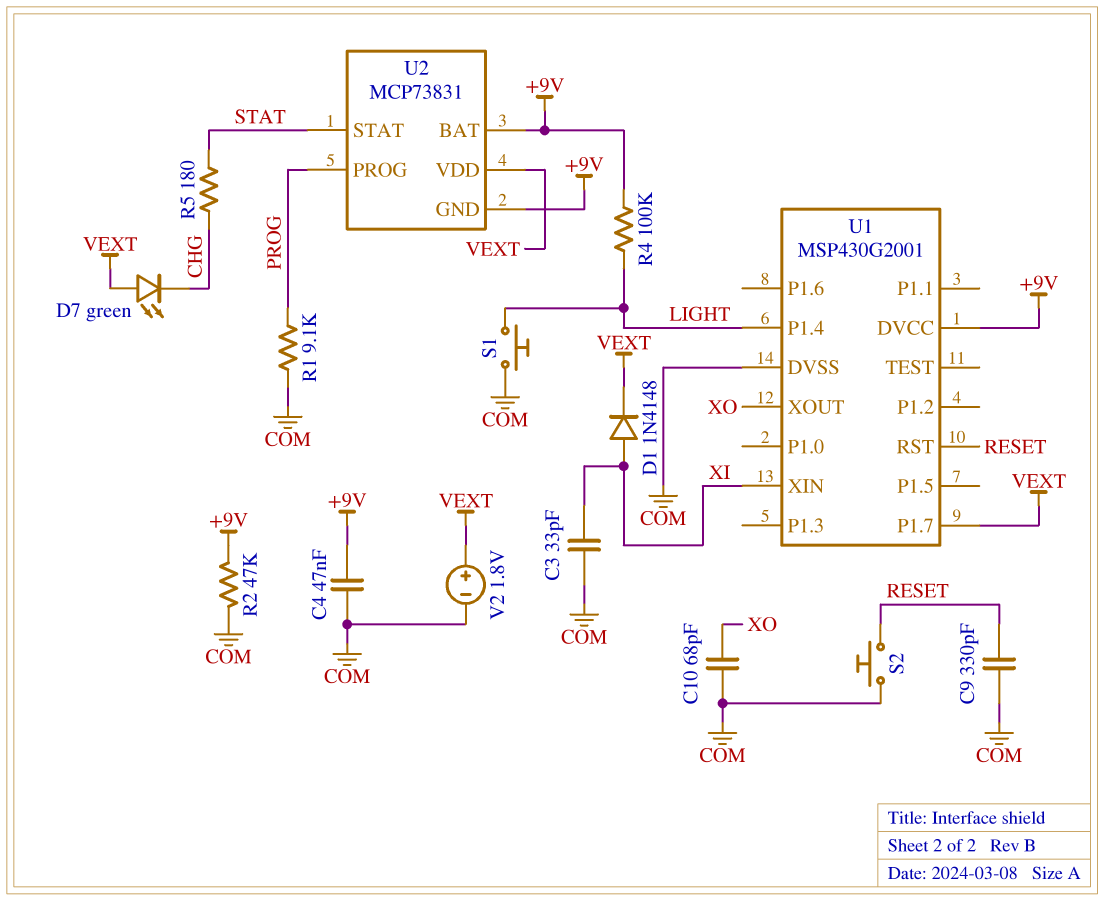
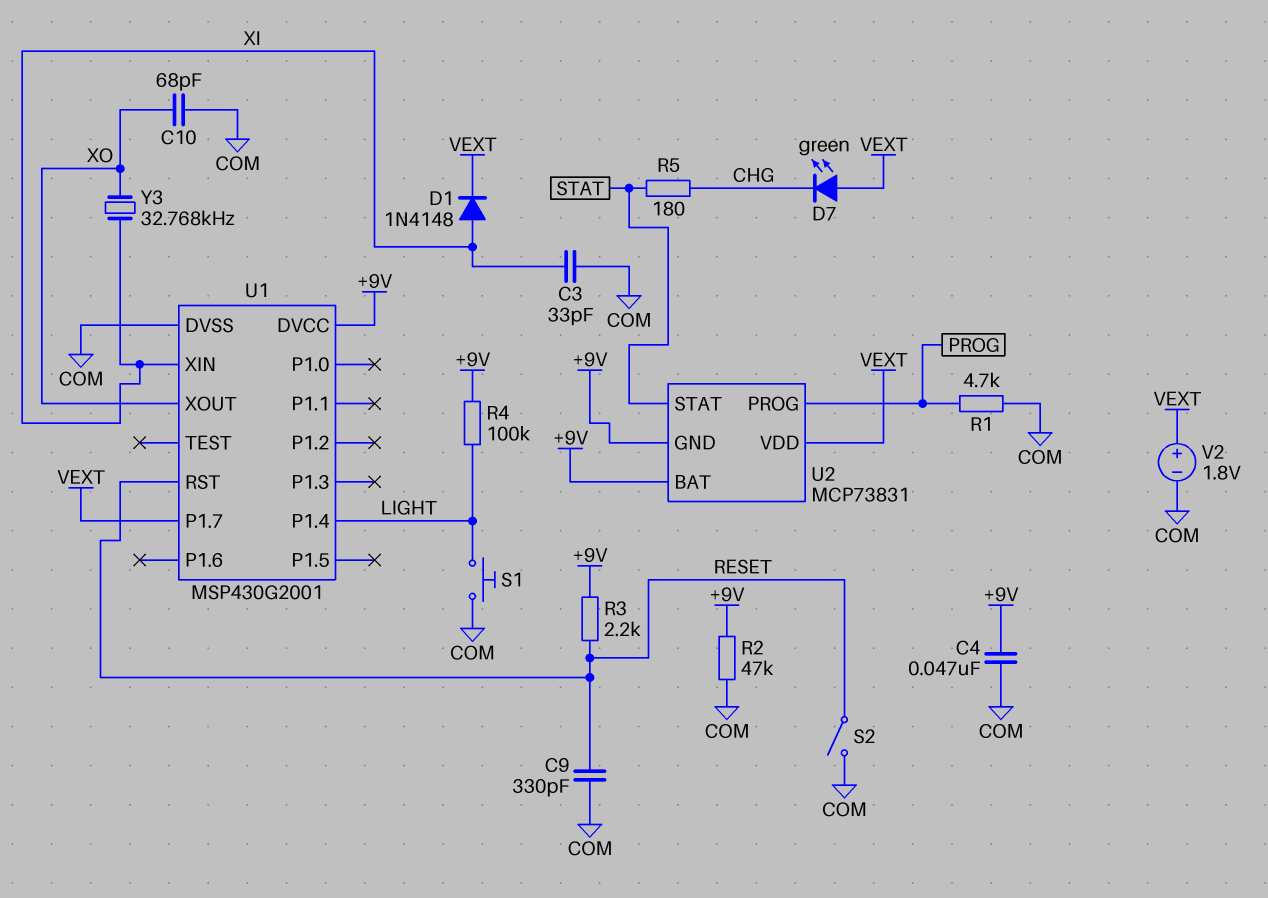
R1: 9.1k (COM, PROG) -> 4.7k (COM, PROG)
R3: none -> 2.2k (+9V, RESET)
S2: button (COM, RESET) -> switch (COM, RESET)
Y3: none -> 32.768kHz (XI, XO)

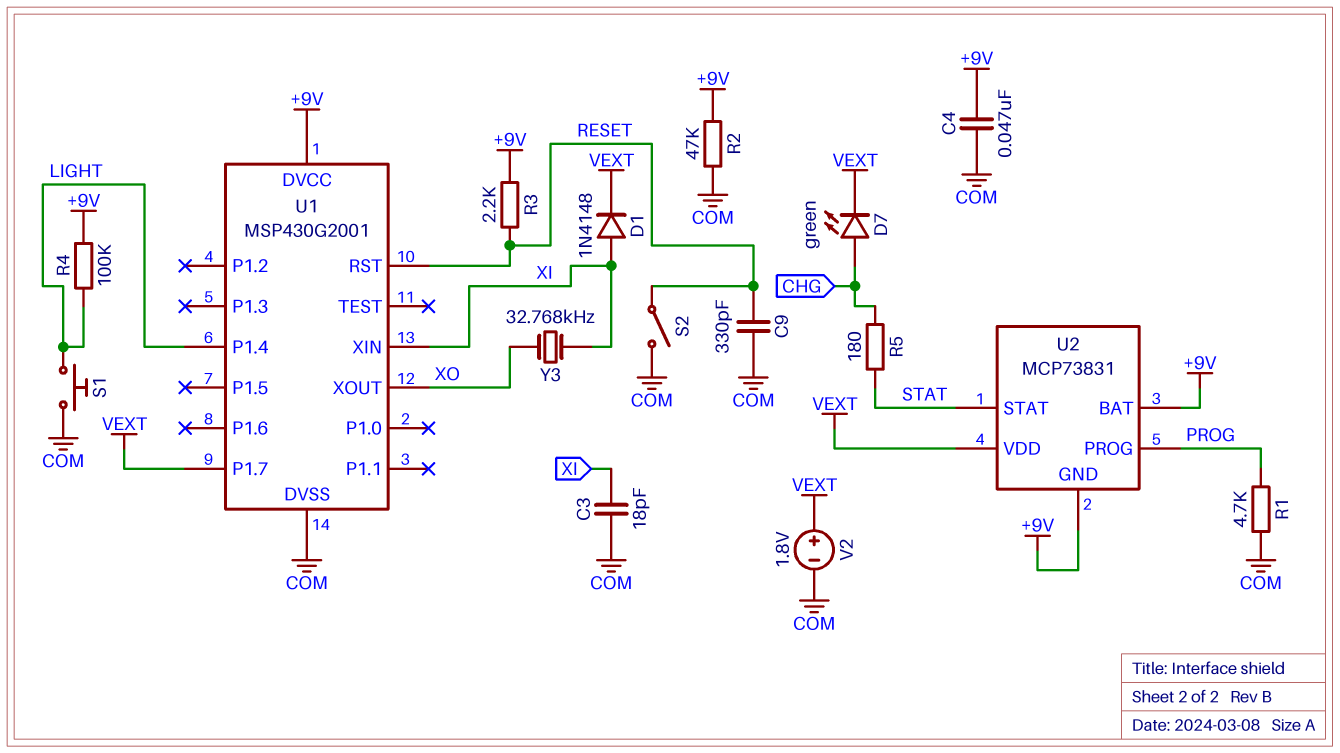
C3: 33pF (COM, XI) -> 18pF (COM, XI)
C10: 68pF (COM, XO) -> none
D7: LED green (A VEXT, K CHG) -> LED green (A CHG, K VEXT)

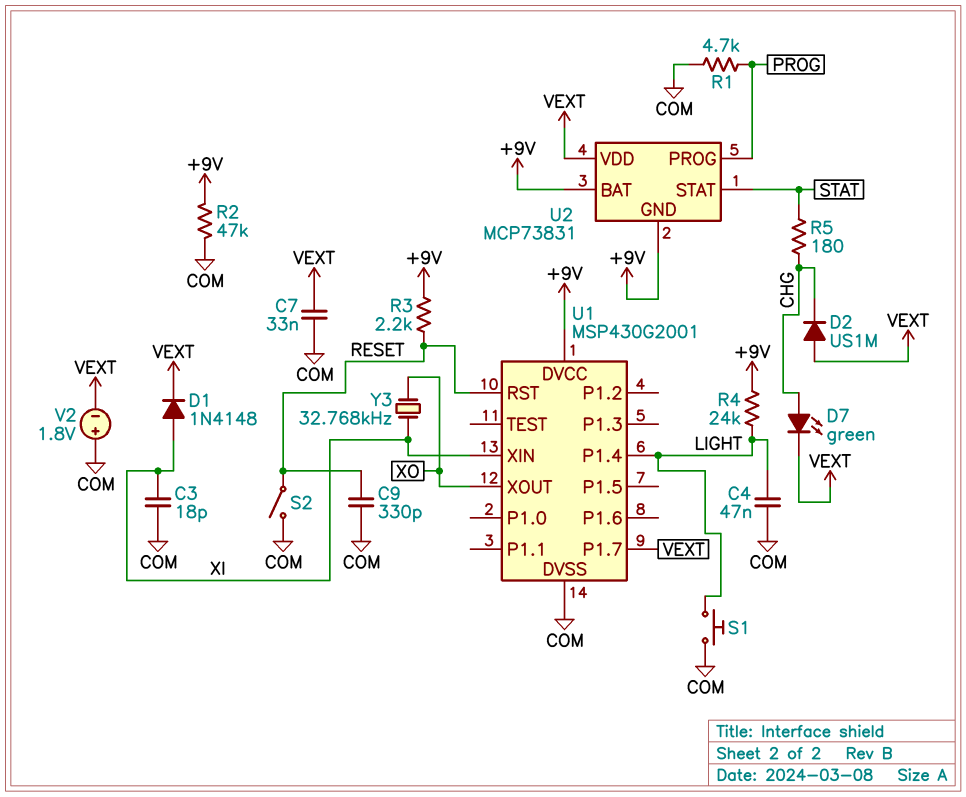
C4: 47nF (+9V, COM) -> 47nF (COM, LIGHT)
C7: none -> 33nF (COM, VEXT)
D2: none -> diode US1M (A VEXT, K CHG)
R4: 100k (+9V, LIGHT) -> 24k (+9V, LIGHT)
V2: 1.8V (plus VEXT, minus COM) -> 1.8V (plus COM, minus VEXT)

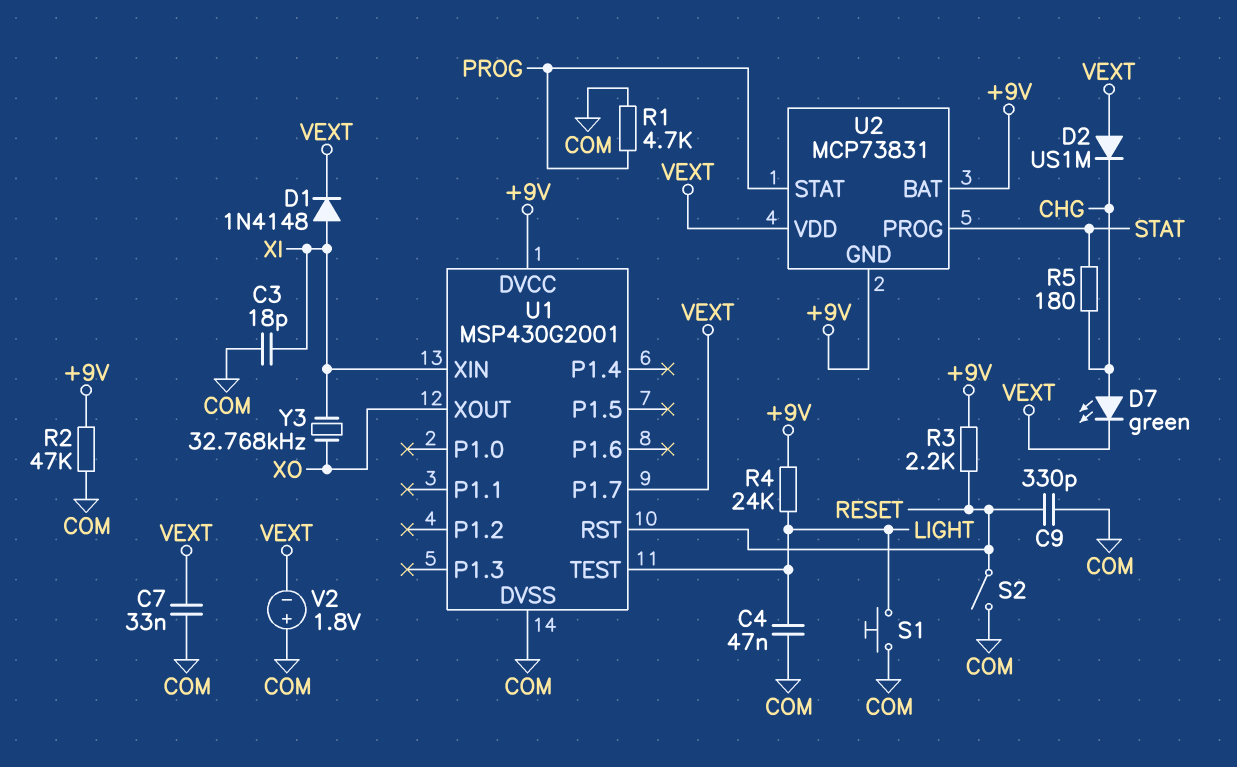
U1 pin P1.4: LIGHT -> none
U1 pin TEST: none -> LIGHT
U2 pin PROG: PROG -> STAT
U2 pin STAT: STAT -> PROG

